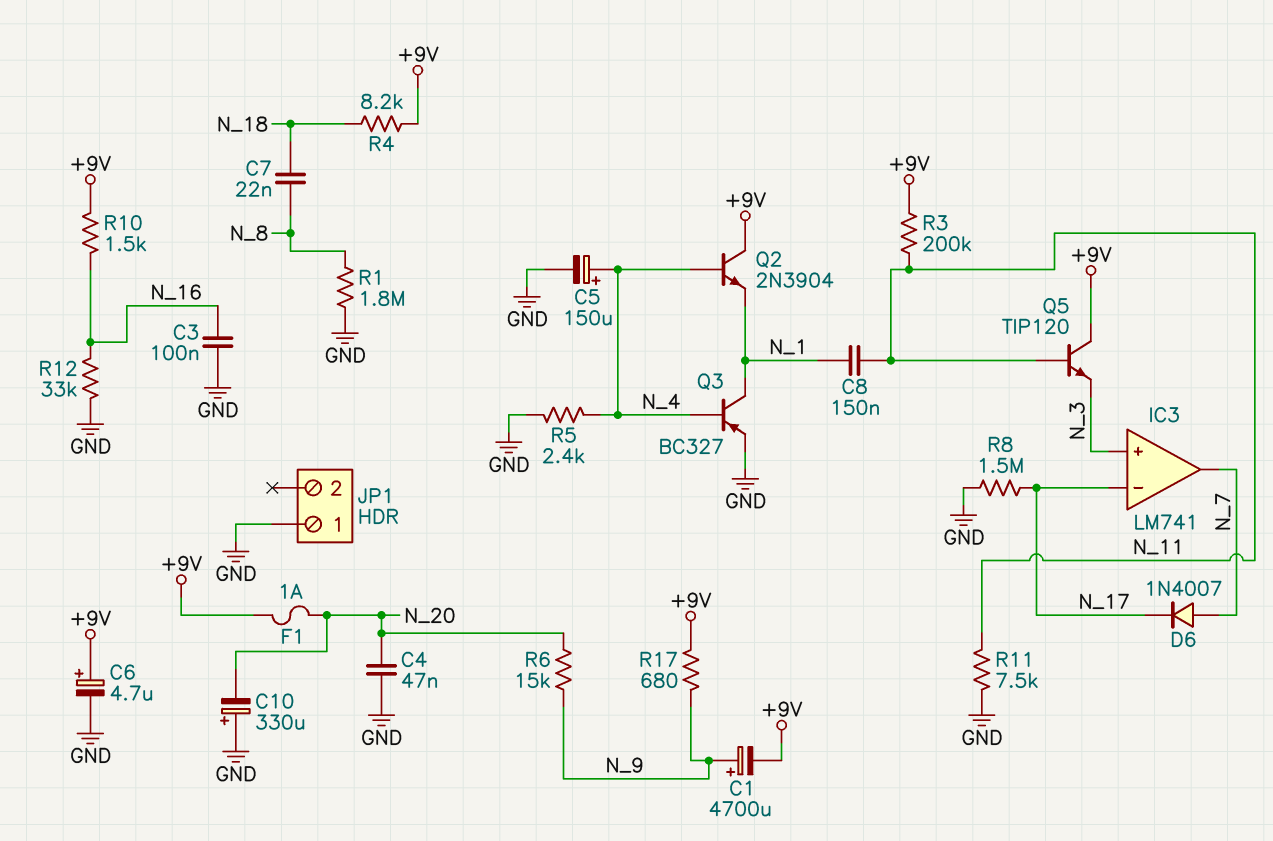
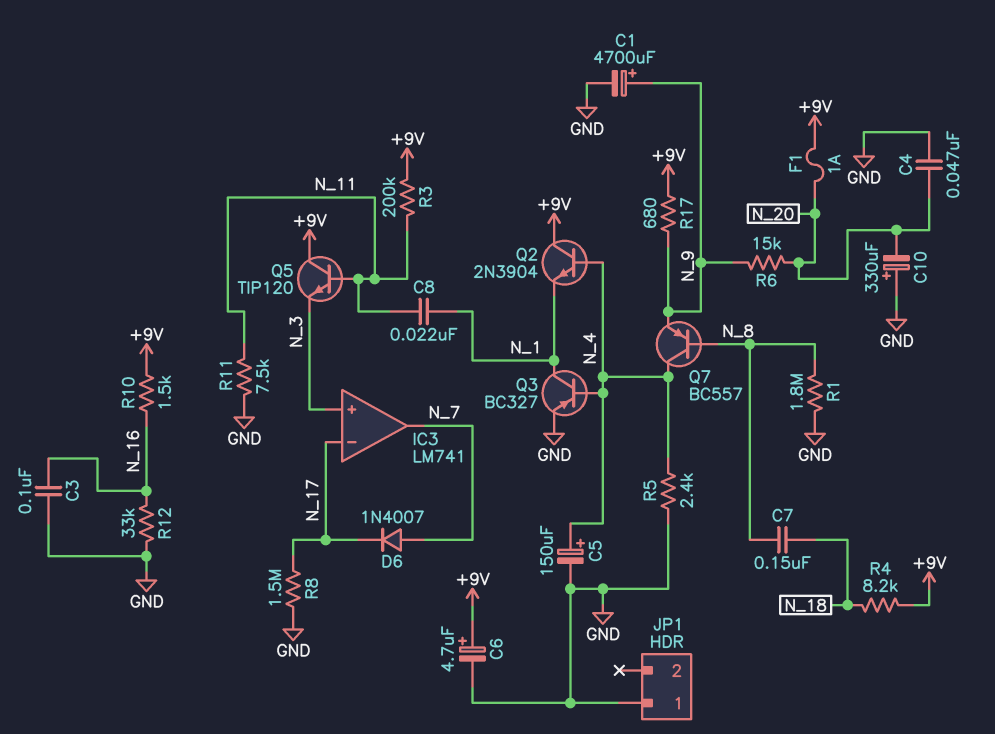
C1: 4700uF (plus N_9, minus +9V) -> 4700uF (plus N_9, minus GND)
C7: 22nF (N_8, N_18) -> 150nF (N_8, N_18)
C8: 150nF (N_1, N_11) -> 22nF (N_1, N_11)
Q7: none -> PNP BC557 (B N_8, C N_4, E N_9)

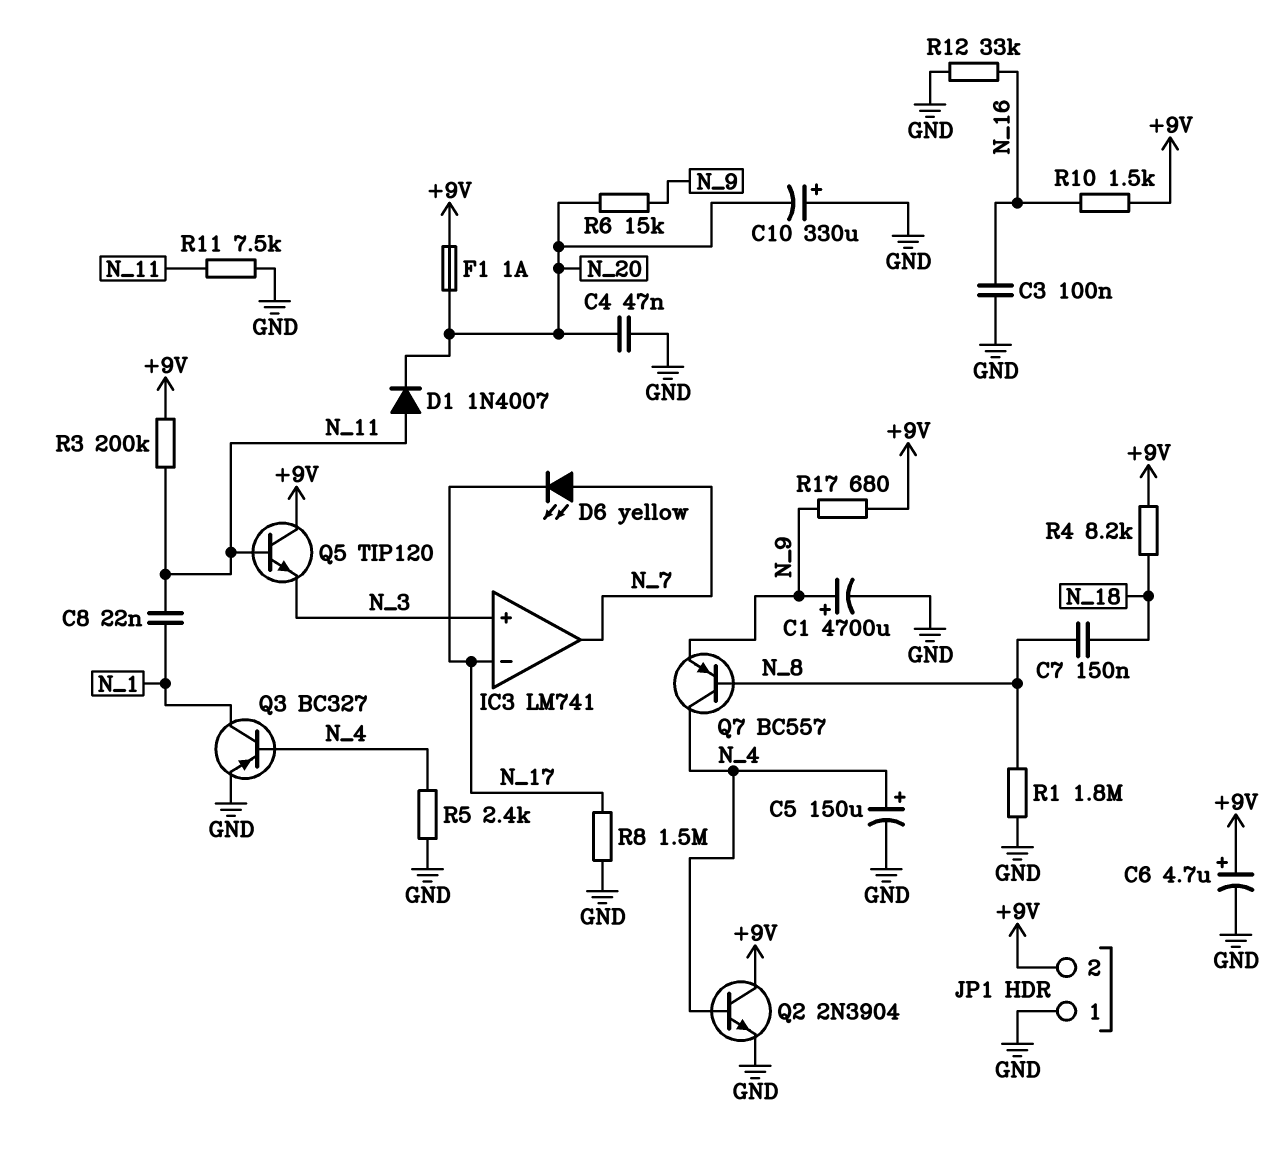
D1: none -> diode 1N4007 (A N_11, K N_20)
D6: diode 1N4007 (A N_7, K N_17) -> LED yellow (A N_7, K N_17)
JP1 pin 2: none -> +9V
Q2: NPN 2N3904 (B N_4, C +9V, E N_1) -> NPN 2N3904 (B N_4, C +9V, E GND)

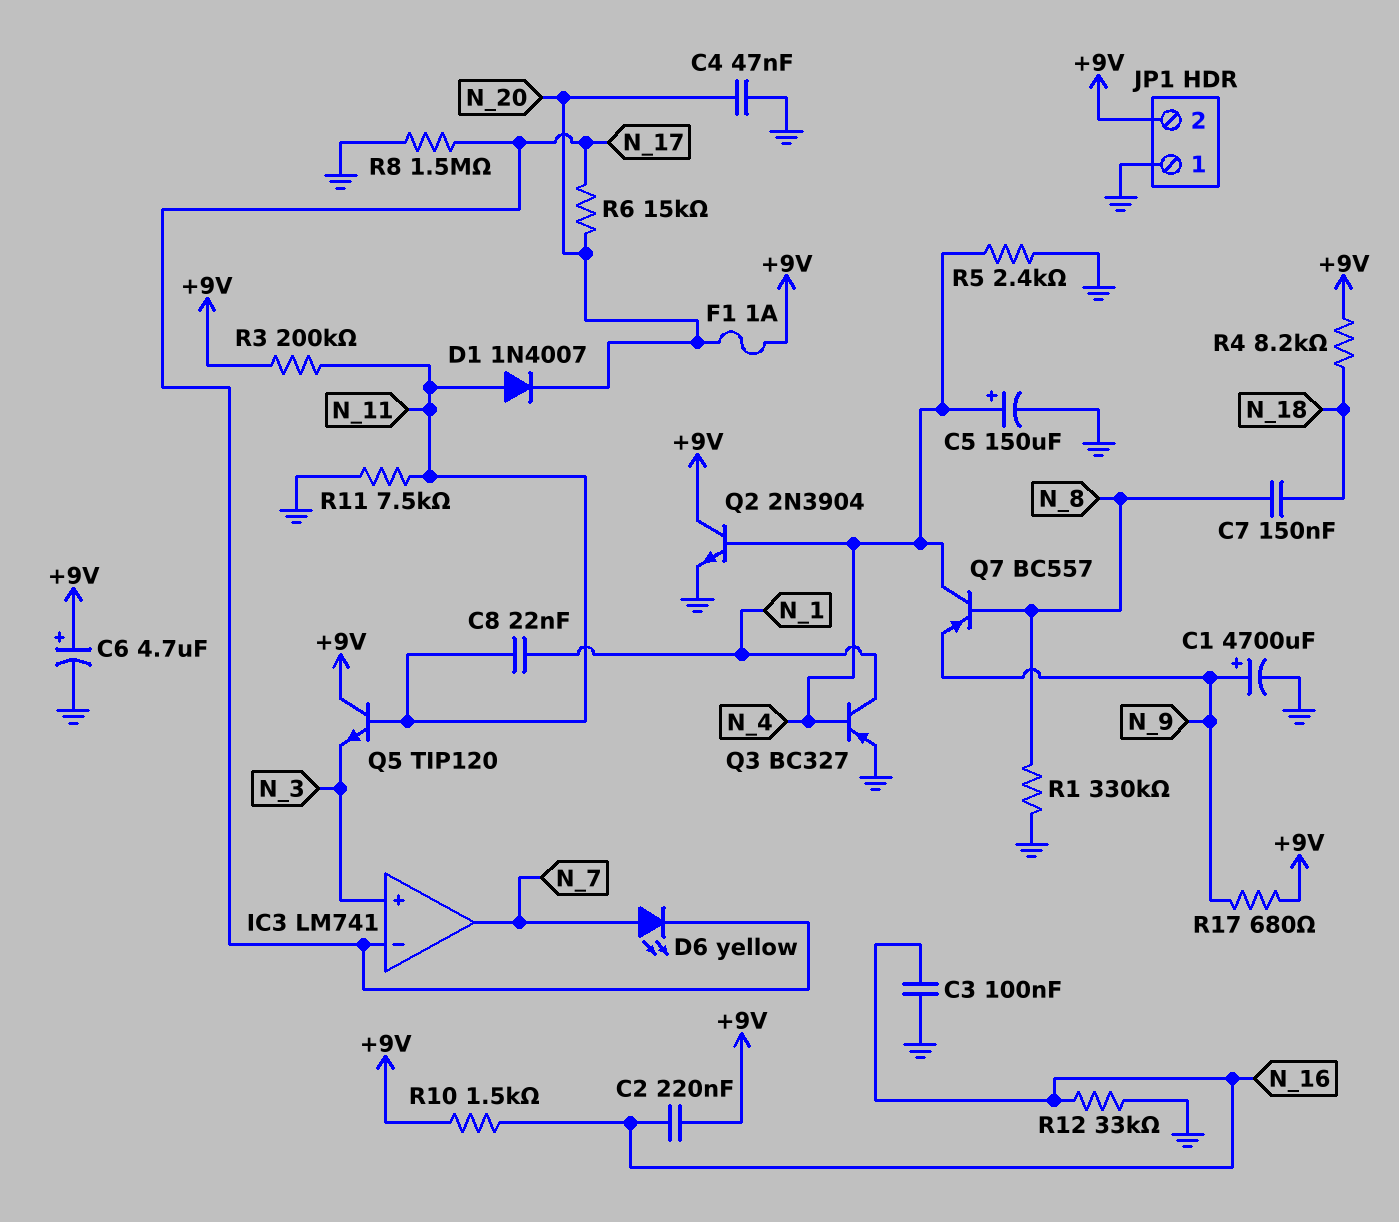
C2: none -> 220nF (+9V, N_16)
C10: 330uF (plus GND, minus N_20) -> none
R1: 1.8M (GND, N_8) -> 330k (GND, N_8)
R6: 15k (N_9, N_20) -> 15k (N_17, N_20)

